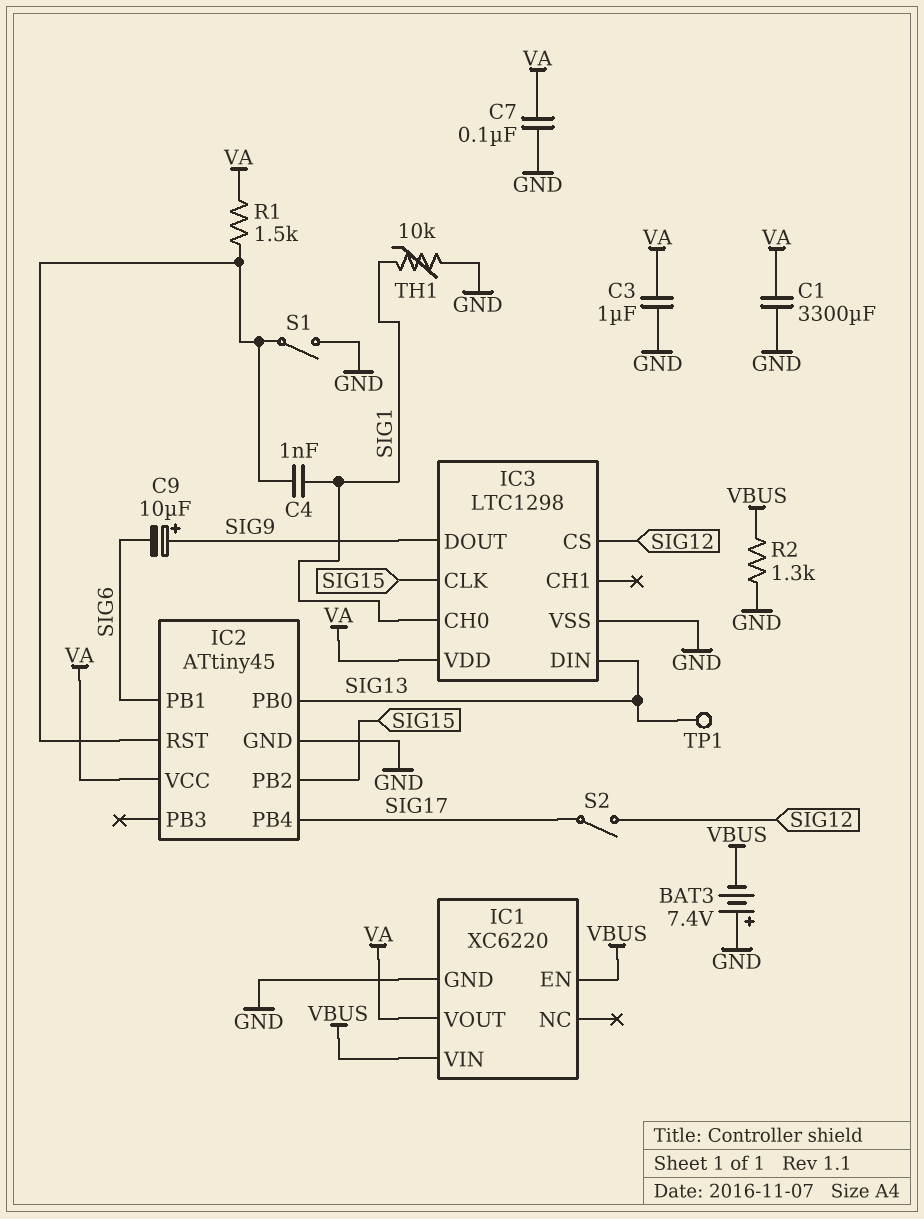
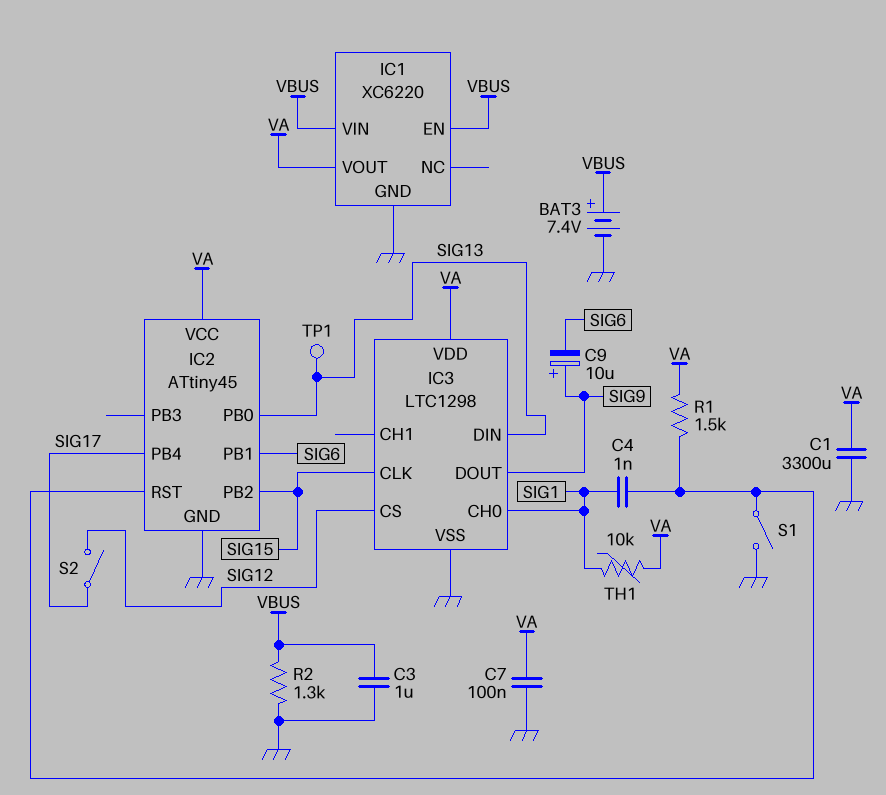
BAT3: 7.4V (plus GND, minus VBUS) -> 7.4V (plus VBUS, minus GND)
C3: 1uF (GND, VA) -> 1uF (GND, VBUS)
TH1: 10k (GND, SIG1) -> 10k (SIG1, VA)

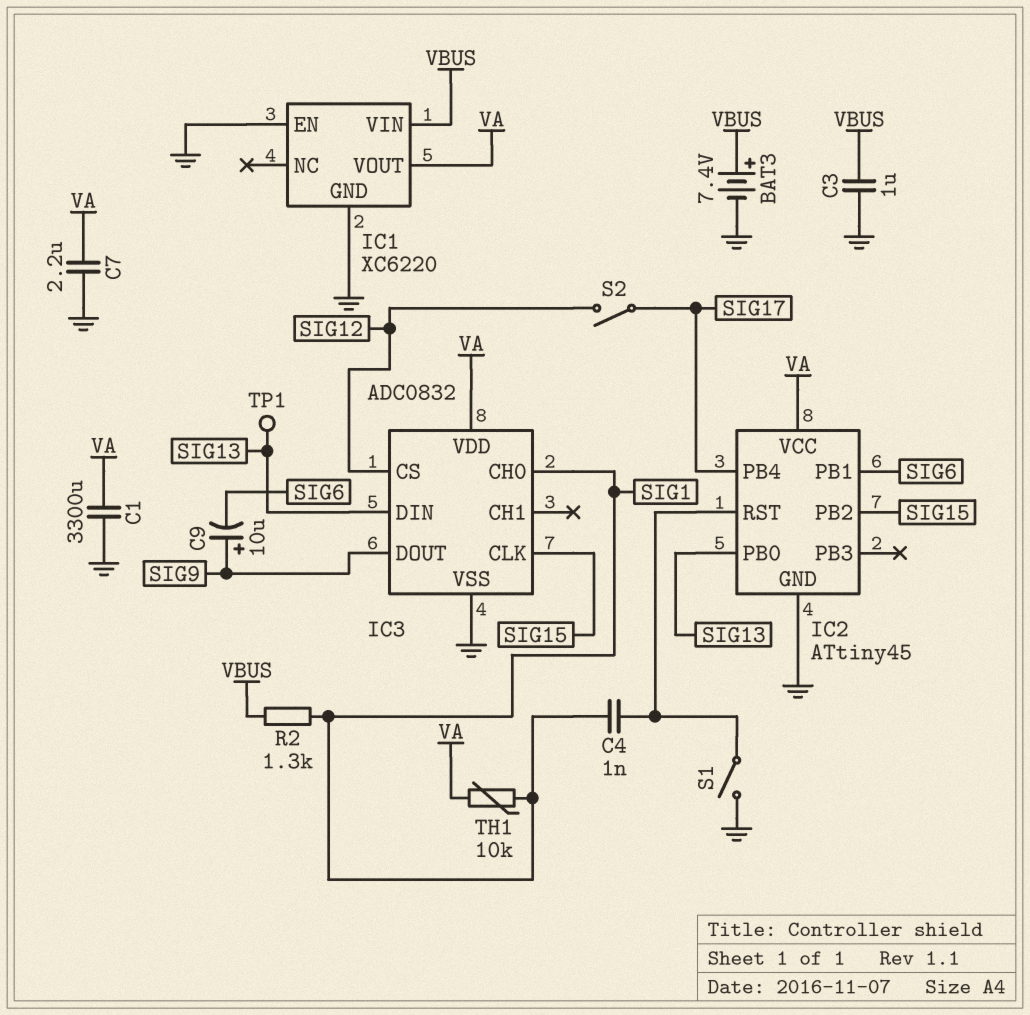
C7: 100nF (GND, VA) -> 2.2uF (GND, VA)
IC1 pin EN: VBUS -> GND
IC3: LTC1298 -> ADC0832
R1: 1.5k (IC2/RST, VA) -> none
R2: 1.3k (GND, VBUS) -> 1.3k (SIG1, VBUS)

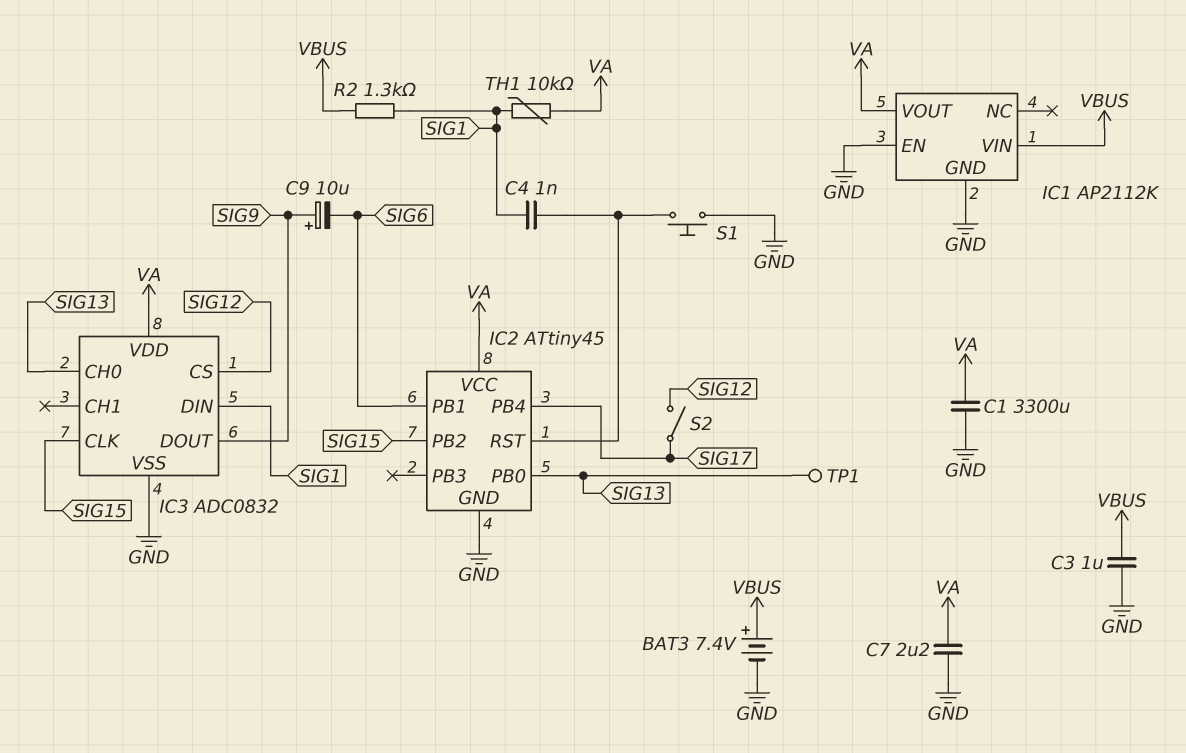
IC1: XC6220 -> AP2112K
IC3 pin CH0: SIG1 -> SIG13
IC3 pin DIN: SIG13 -> SIG1
S1: switch (GND, IC2/RST) -> button (GND, IC2/RST)

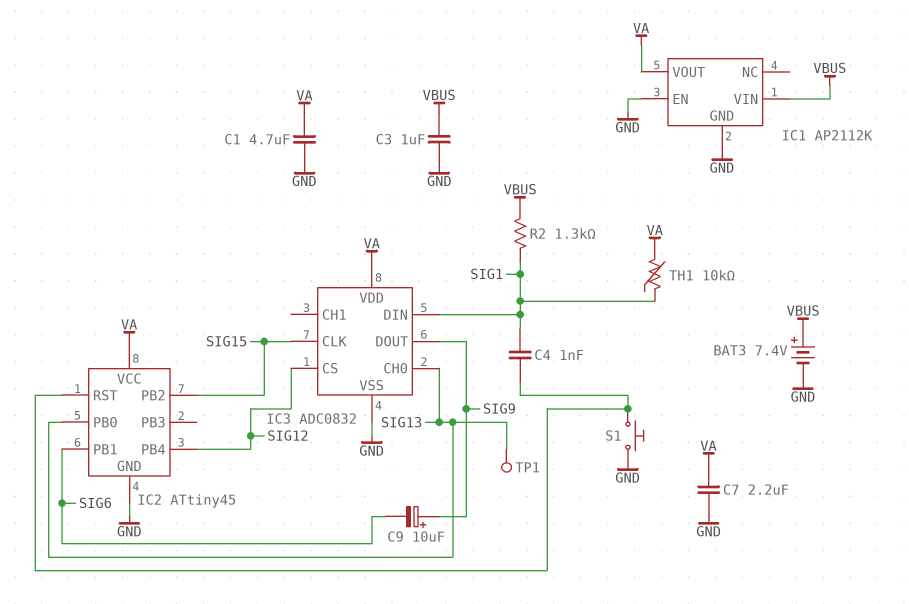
C1: 3300uF (GND, VA) -> 4.7uF (GND, VA)
IC2 pin PB4: SIG17 -> SIG12
S2: switch (SIG12, SIG17) -> none

